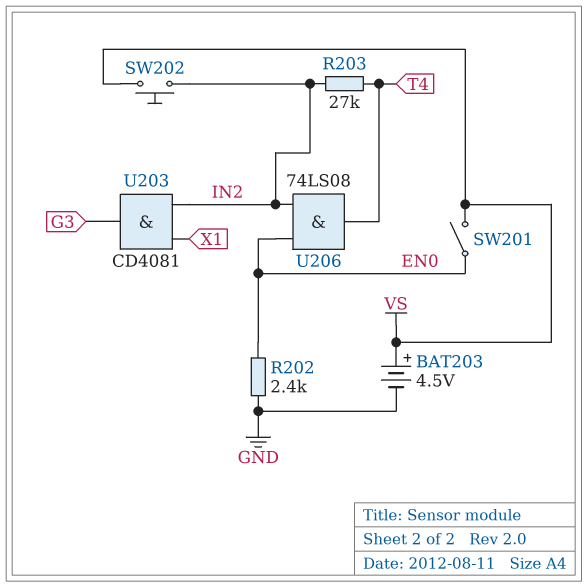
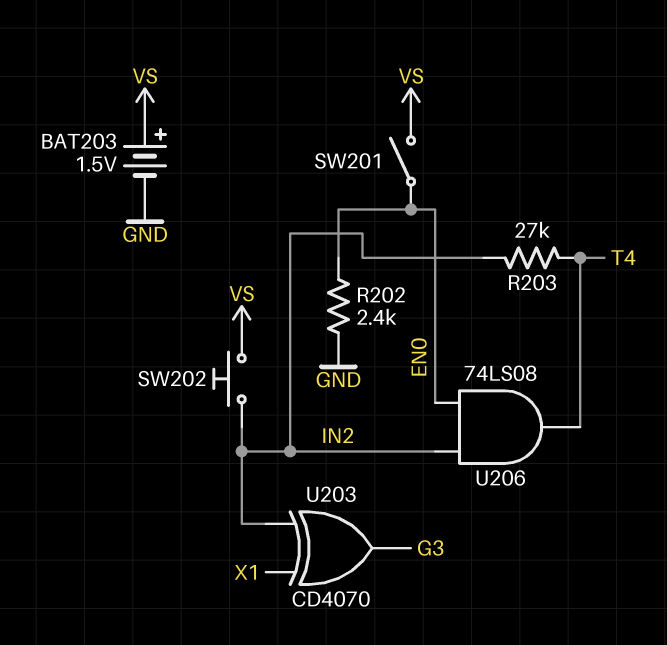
BAT203: 4.5V (plus VS, minus GND) -> 1.5V (plus VS, minus GND)
U203: AND CD4081 (in IN2, in X1, out G3) -> XOR CD4070 (in IN2, in X1, out G3)

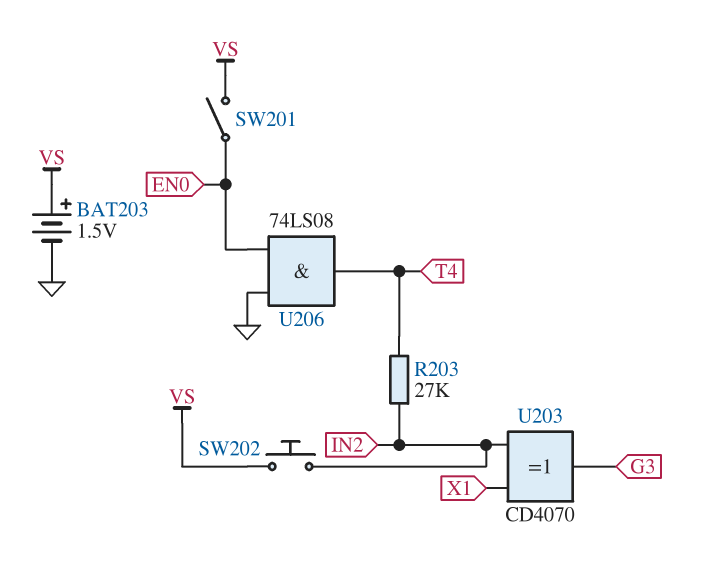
R202: 2.4k (EN0, GND) -> none
U206: AND 74LS08 (in EN0, in IN2, out T4) -> AND 74LS08 (in EN0, in GND, out T4)

